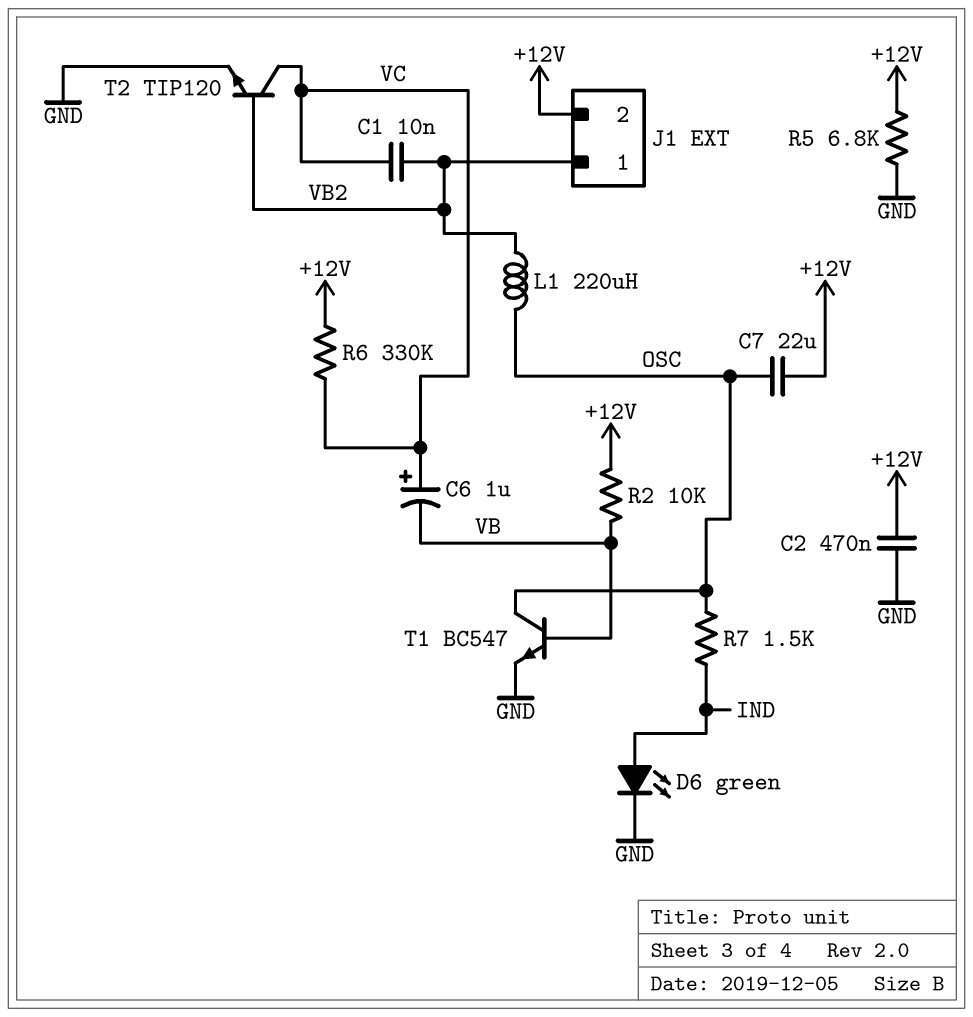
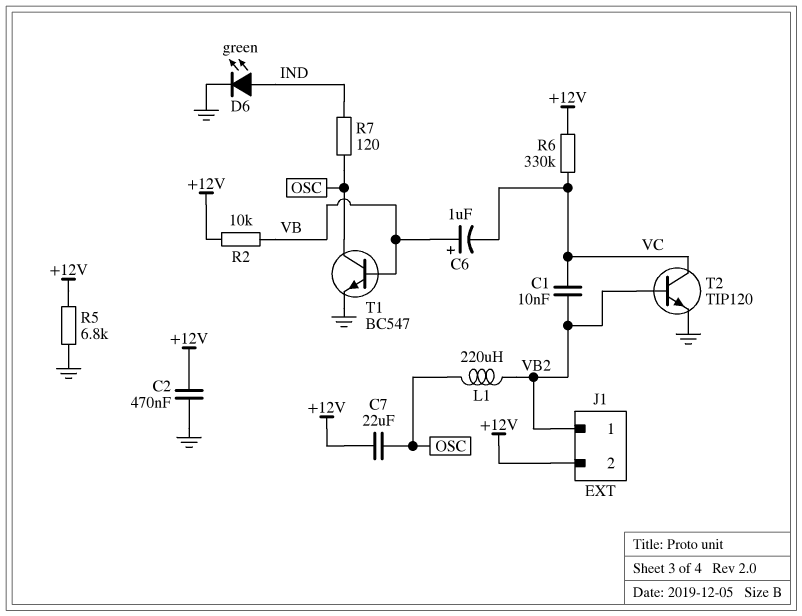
C6: 1uF (plus VC, minus VB) -> 1uF (plus VB, minus VC)
R7: 1.5k (IND, OSC) -> 120 (IND, OSC)

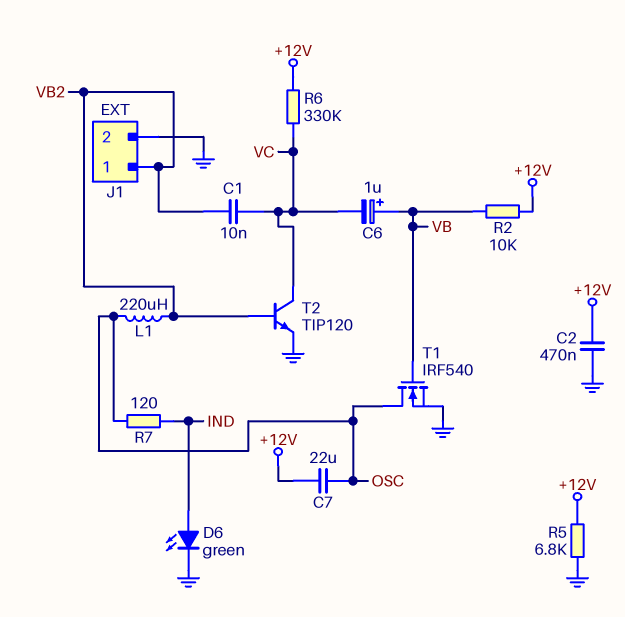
J1 pin 2: +12V -> GND
T1: NPN BC547 (B VB, C OSC, E GND) -> NMOS IRF540 (G VB, D OSC, S GND)

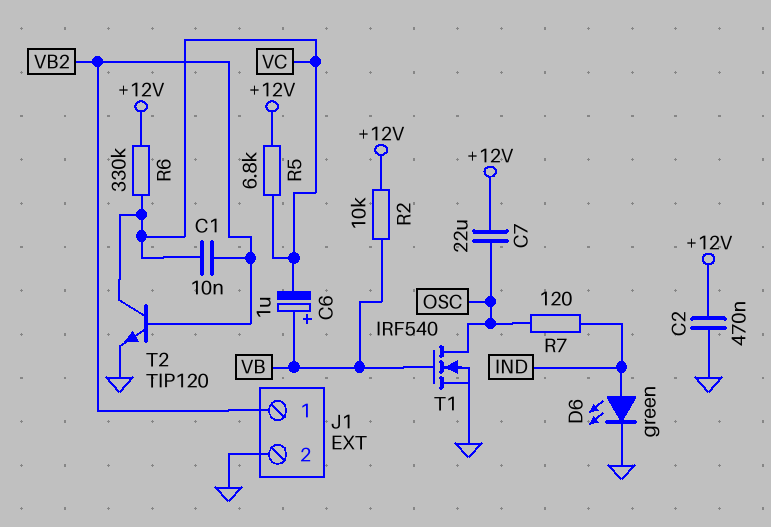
L1: 220uH (OSC, VB2) -> none
R5: 6.8k (+12V, GND) -> 6.8k (+12V, VC)

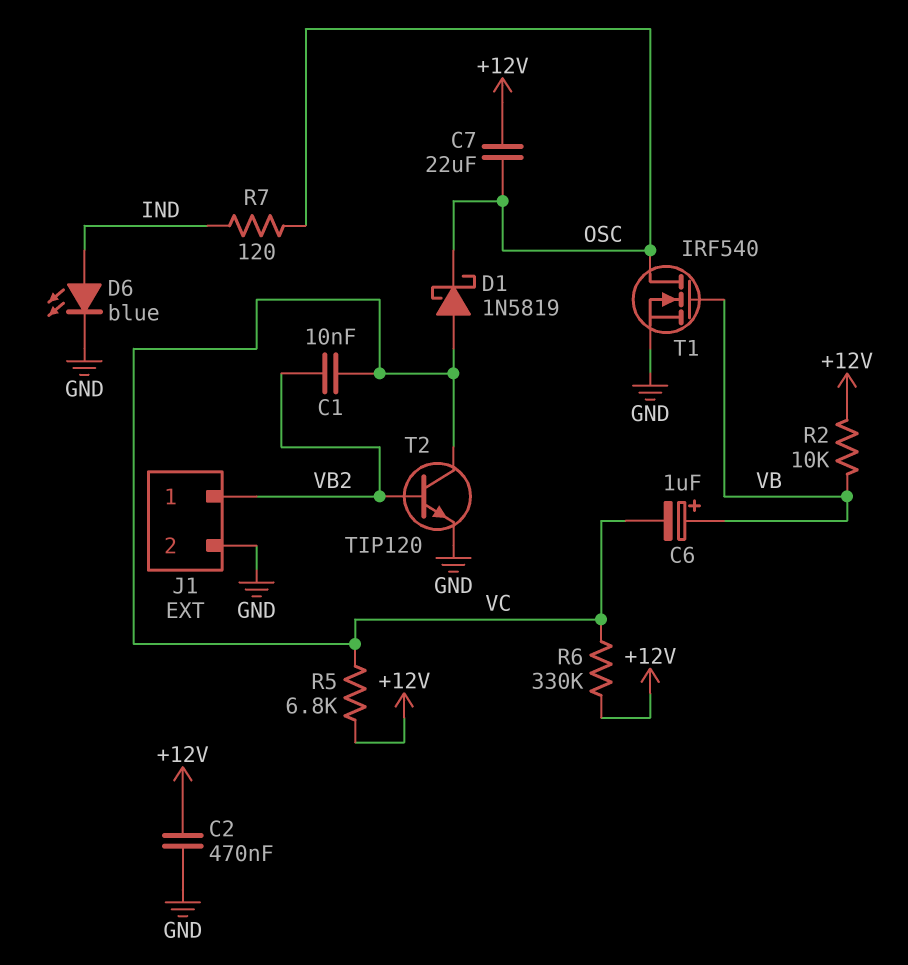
D1: none -> schottky 1N5819 (A VC, K OSC)
D6: LED green (A IND, K GND) -> LED blue (A IND, K GND)

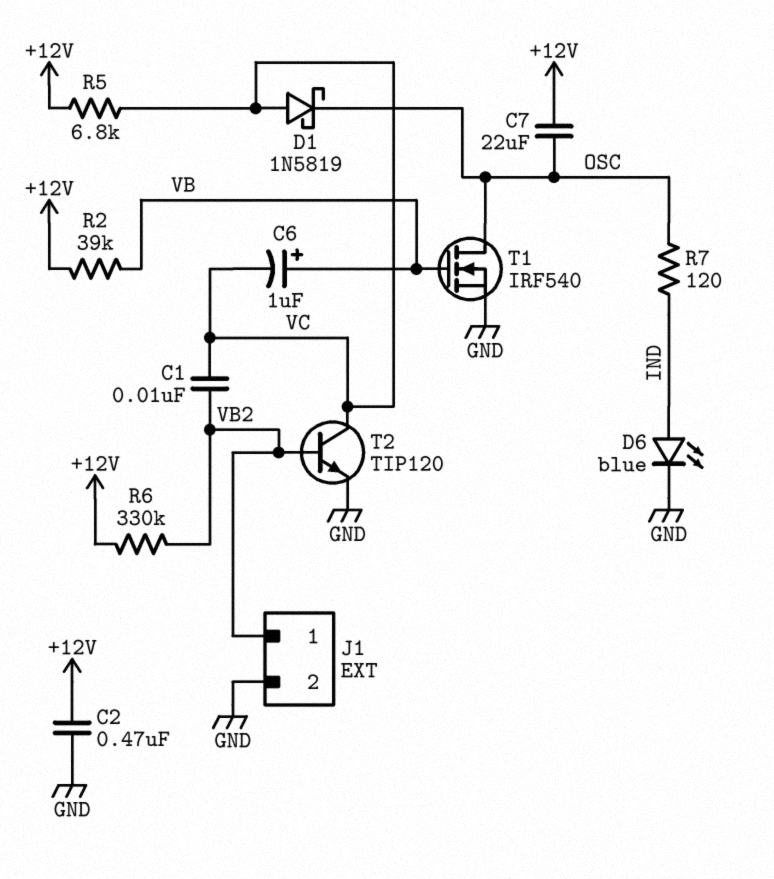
R2: 10k (+12V, VB) -> 39k (+12V, VB)
R6: 330k (+12V, VC) -> 330k (+12V, VB2)

